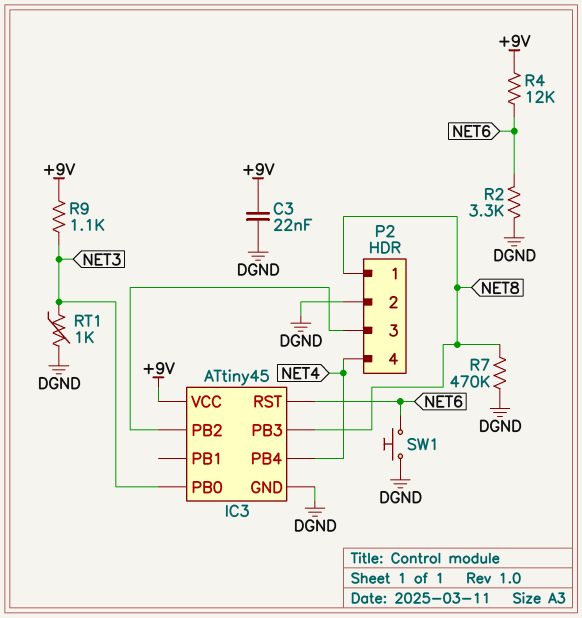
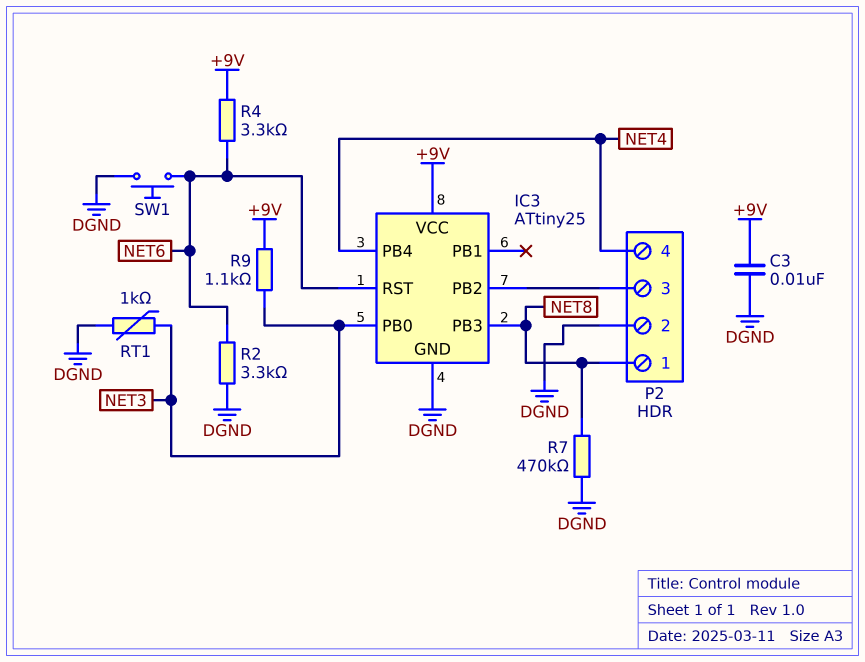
C3: 22nF (+9V, DGND) -> 10nF (+9V, DGND)
IC3: ATtiny45 -> ATtiny25
R4: 12k (+9V, NET6) -> 3.3k (+9V, NET6)

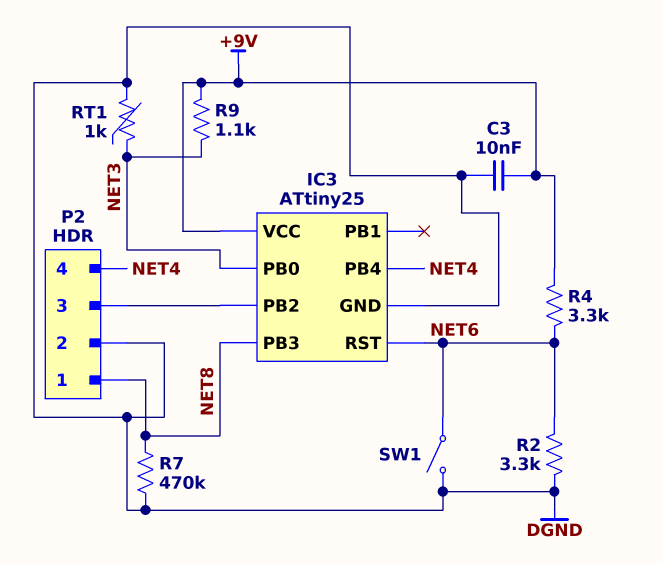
SW1: button (DGND, NET6) -> switch (DGND, NET6)

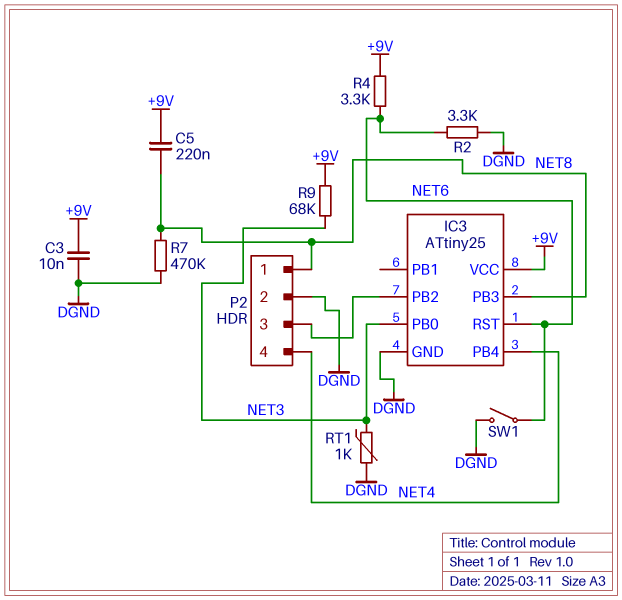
C5: none -> 220nF (+9V, NET8)
R9: 1.1k (+9V, NET3) -> 68k (+9V, NET3)

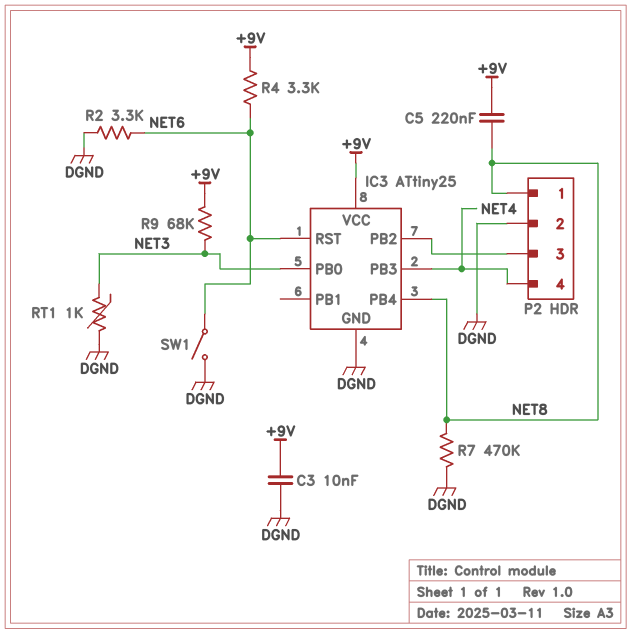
IC3 pin PB3: NET8 -> NET4
IC3 pin PB4: NET4 -> NET8

